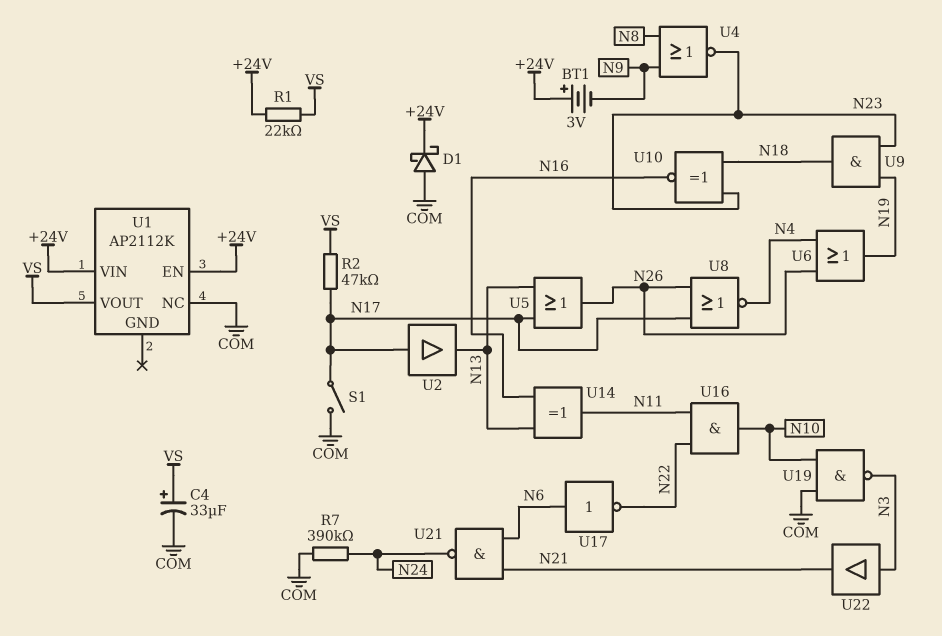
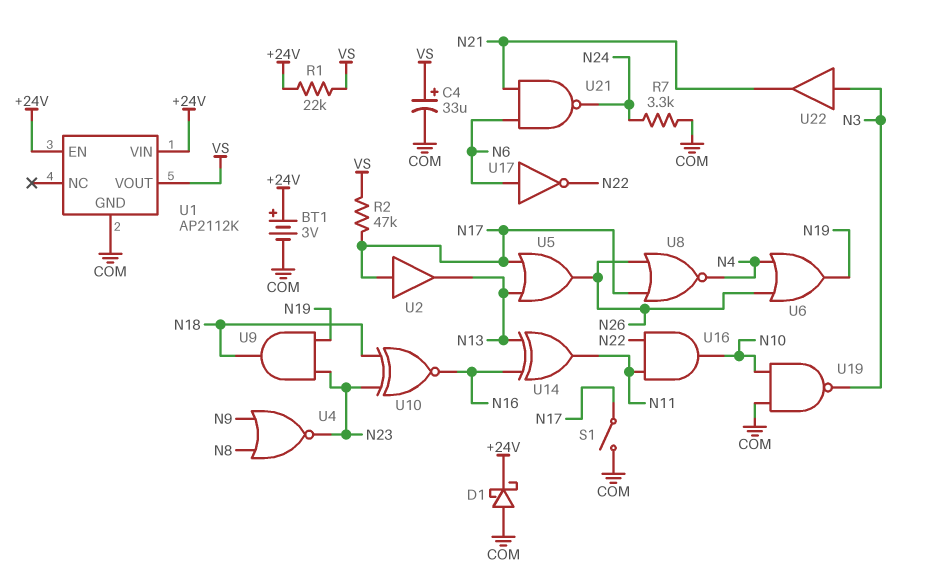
BT1: 3V (plus +24V, minus N9) -> 3V (plus +24V, minus COM)
R7: 390k (COM, N24) -> 3.3k (COM, N24)
U1 pin GND: none -> COM
U1 pin NC: COM -> none

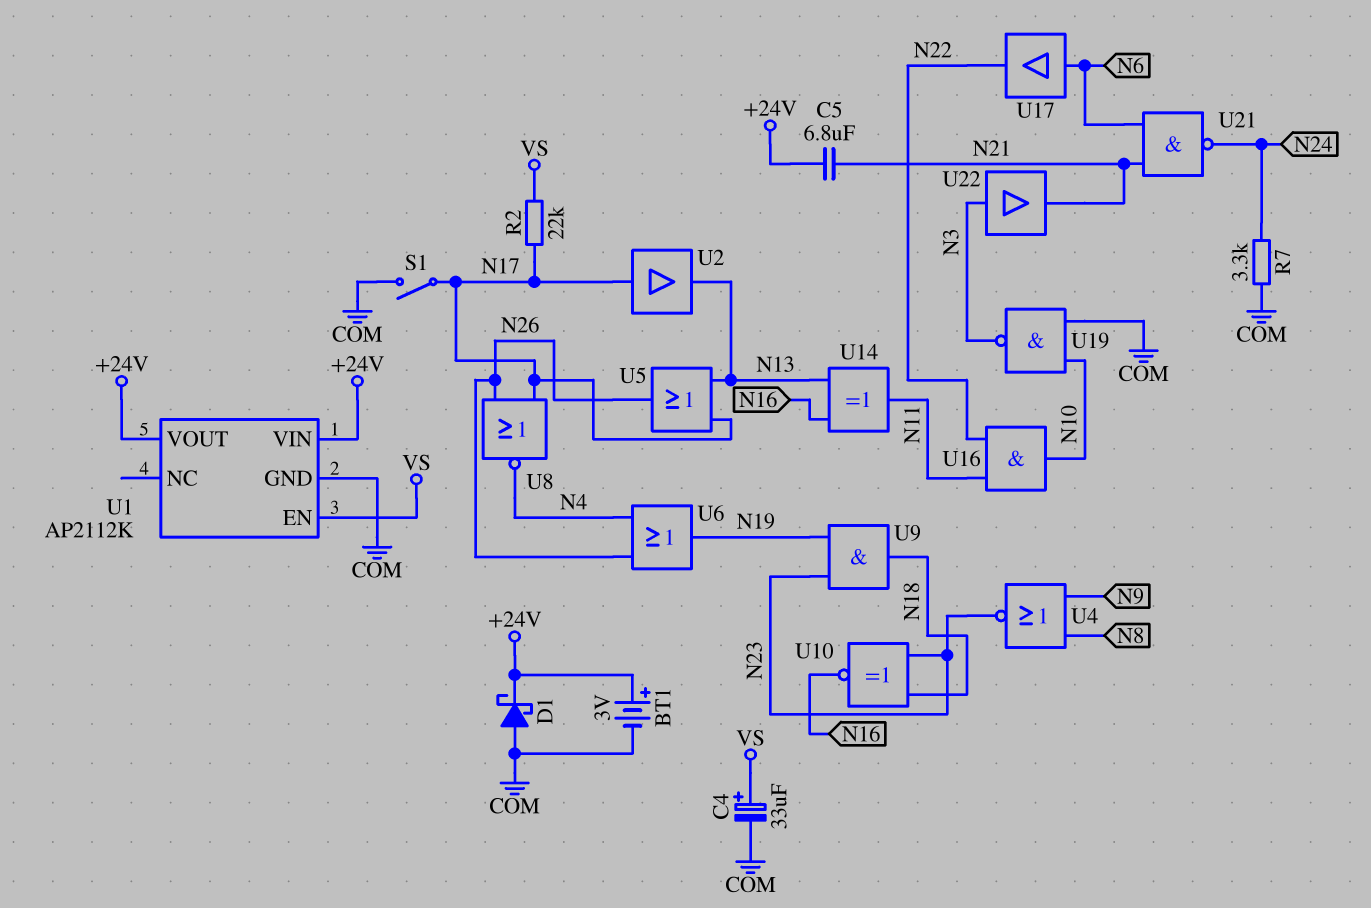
C5: none -> 6.8uF (+24V, N21)
R1: 22k (+24V, VS) -> none
R2: 47k (N17, VS) -> 22k (N17, VS)
U1 pin EN: +24V -> VS
U1 pin VOUT: VS -> +24V
U17: NOT (in N6, out N22) -> buffer (in N6, out N22)

